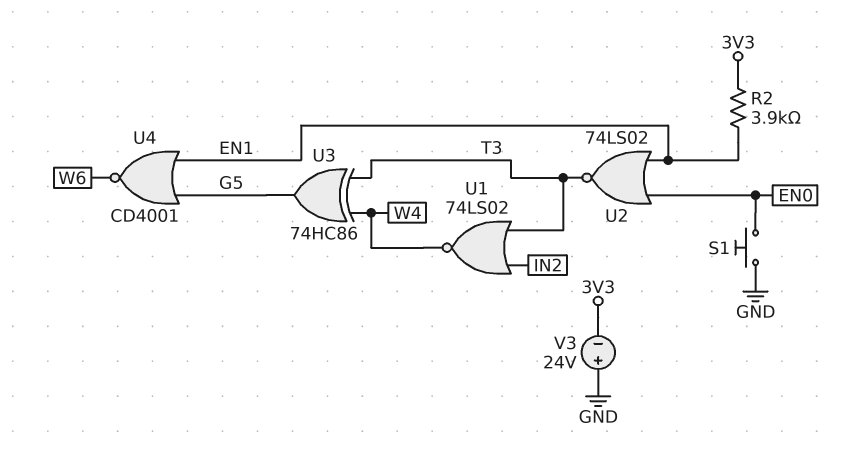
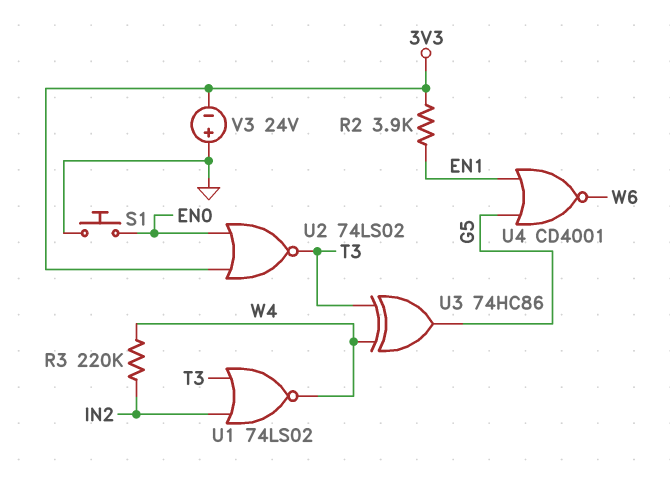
R3: none -> 220k (IN2, W4)
U2: NOR 74LS02 (in EN0, in EN1, out T3) -> NOR 74LS02 (in 3V3, in EN0, out T3)

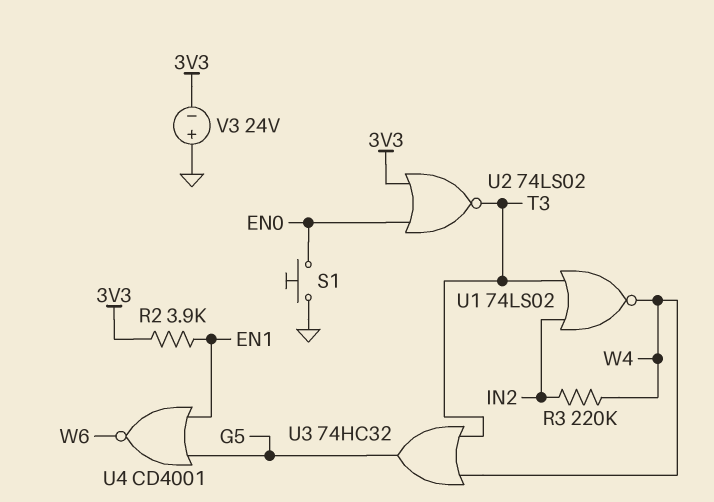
U3: XOR 74HC86 (in T3, in W4, out G5) -> OR 74HC32 (in T3, in W4, out G5)

